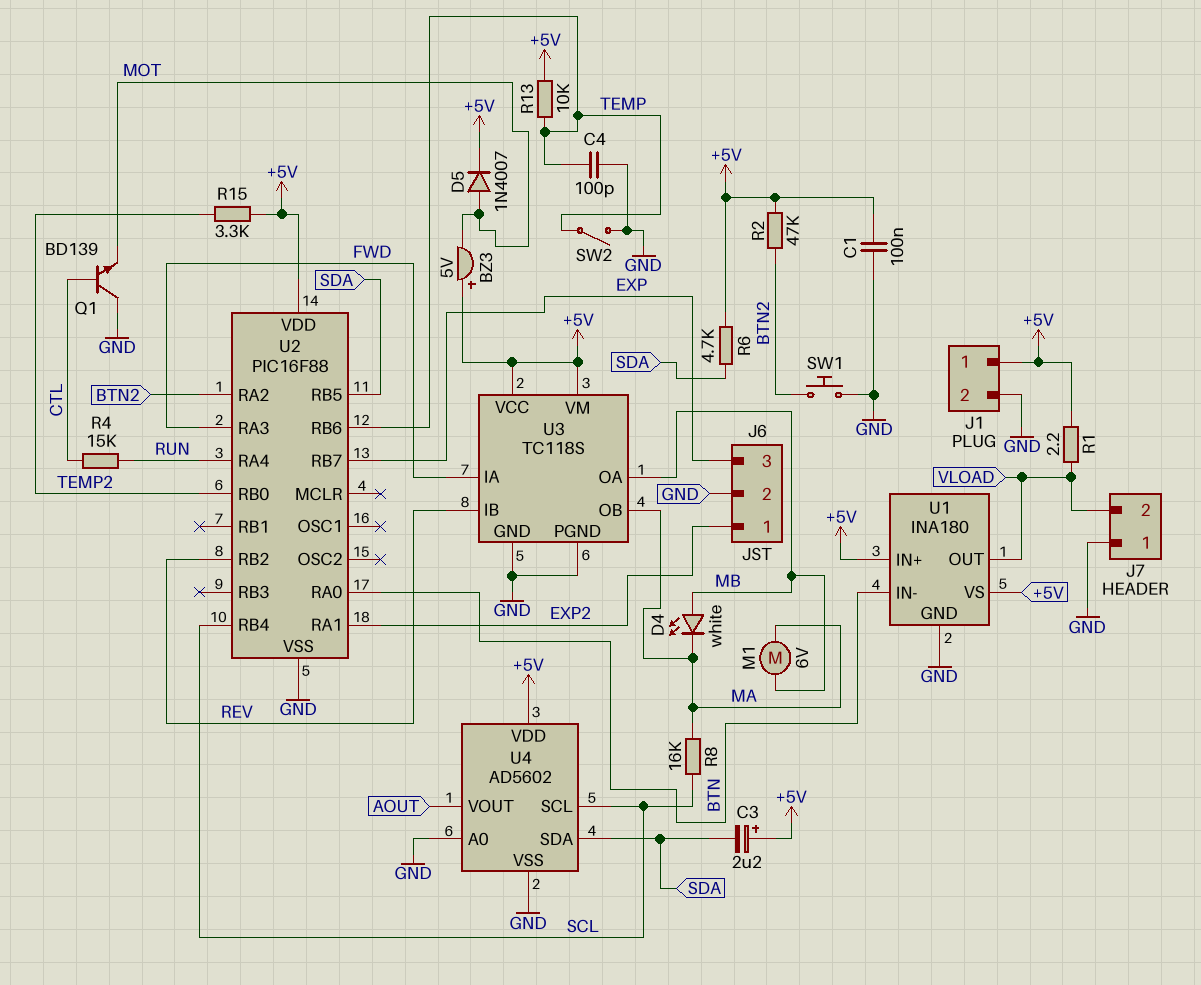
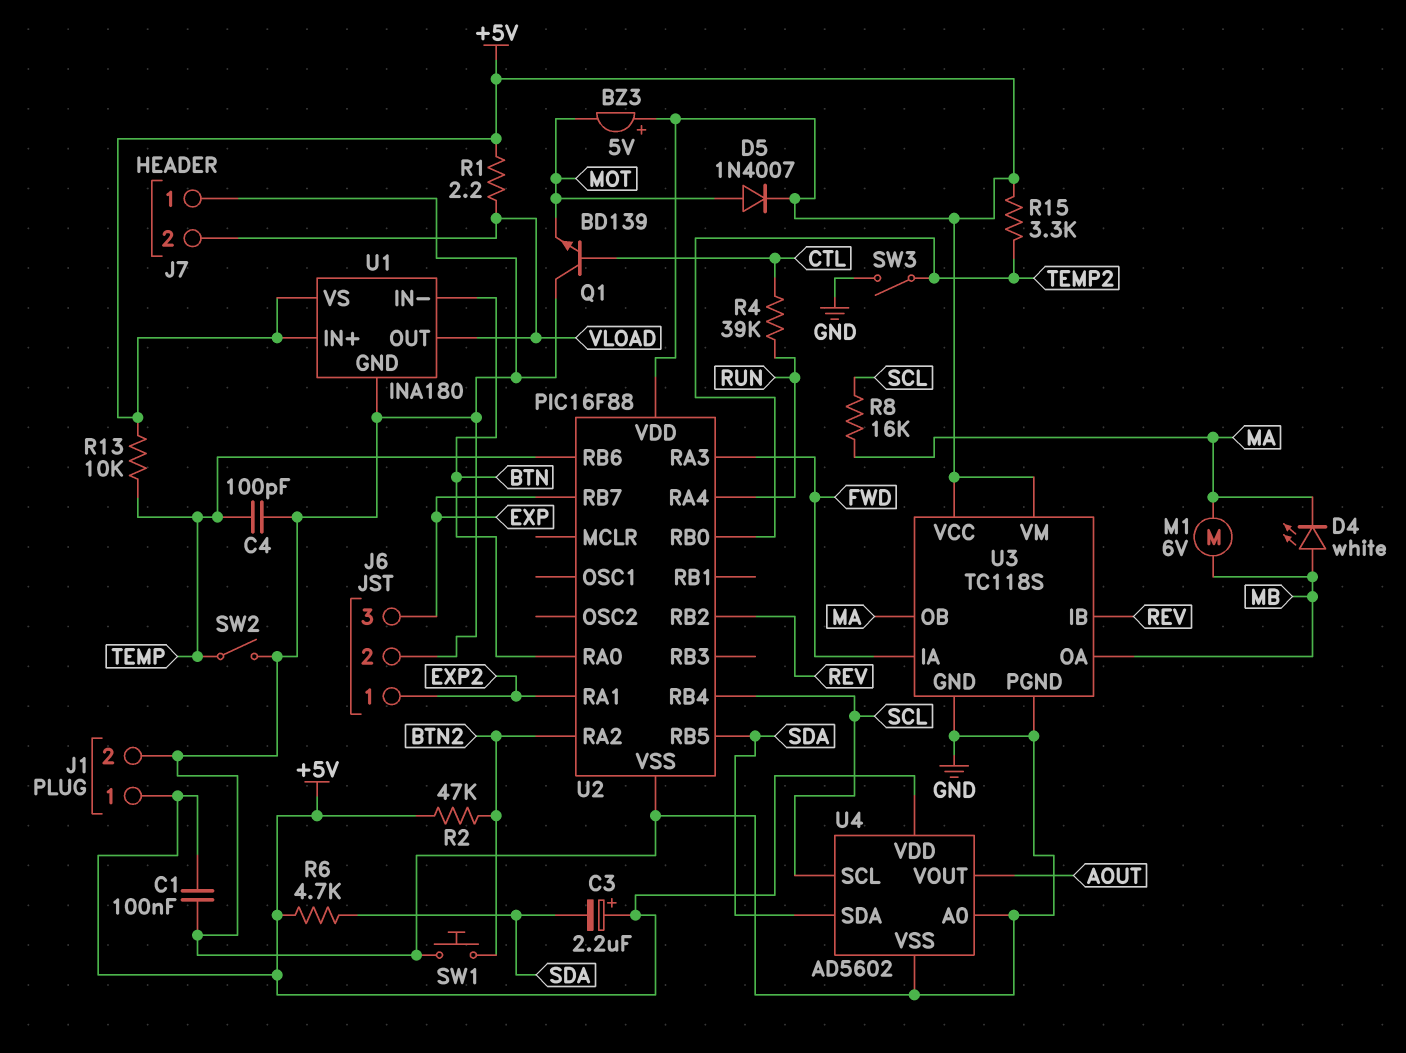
R4: 15k (CTL, RUN) -> 39k (CTL, RUN)
SW3: none -> switch (GND, TEMP2)

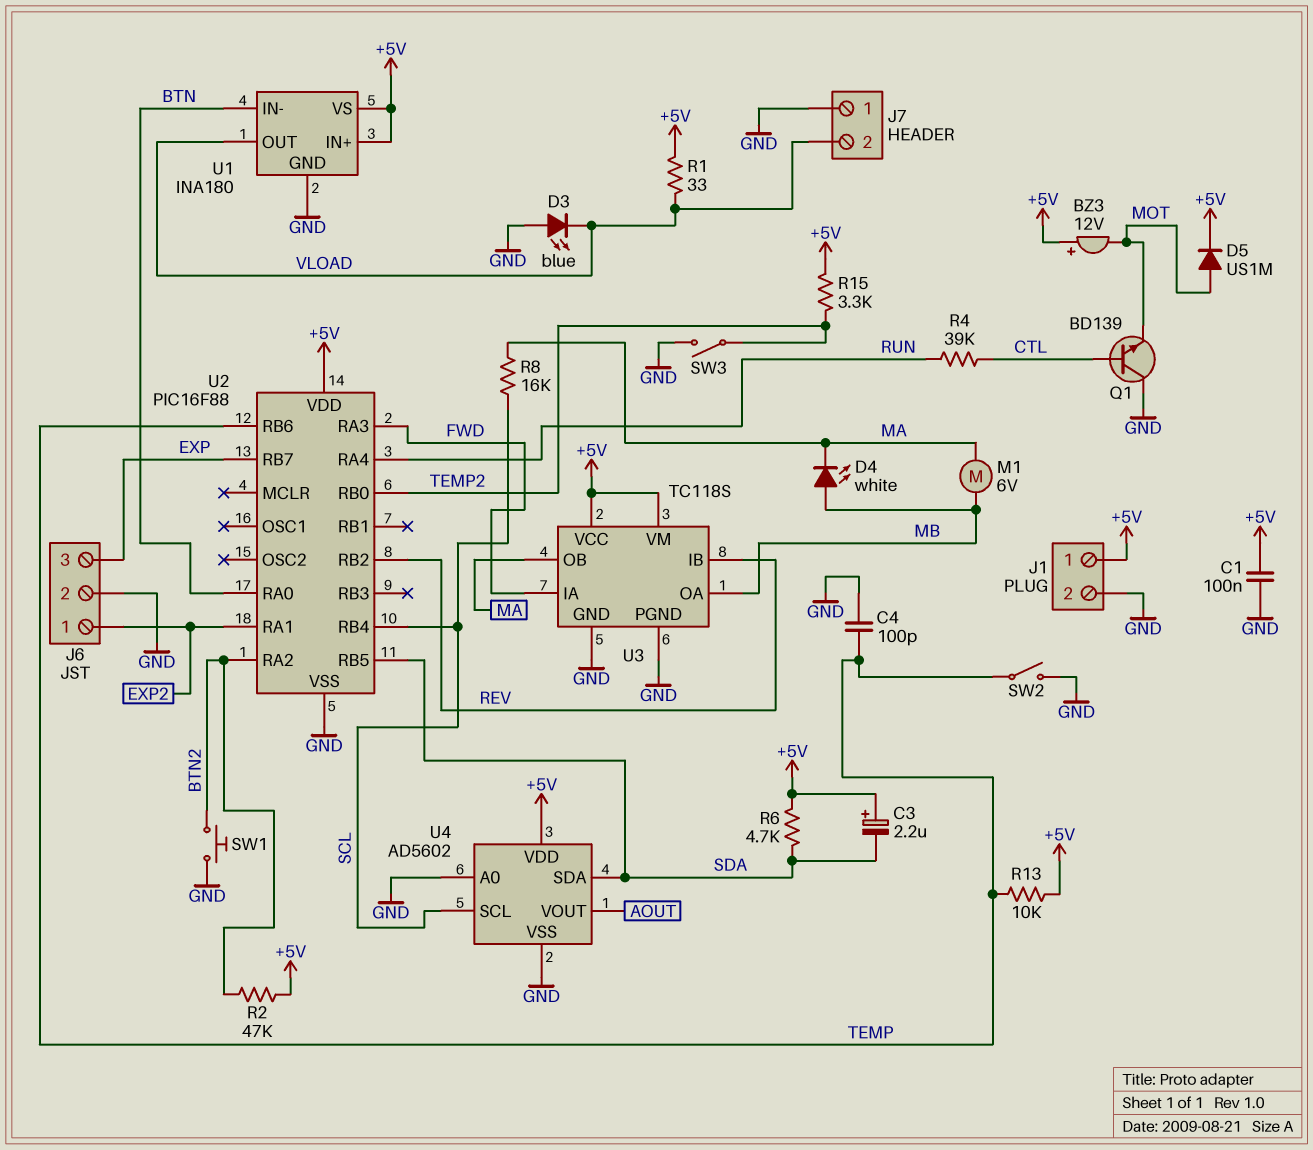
BZ3: buzzer 5V (plus +5V, minus MOT) -> buzzer 12V (plus +5V, minus MOT)
D3: none -> LED blue (A GND, K VLOAD)
D5: diode 1N4007 (A MOT, K +5V) -> diode US1M (A MOT, K +5V)
R1: 2.2 (+5V, VLOAD) -> 33 (+5V, VLOAD)

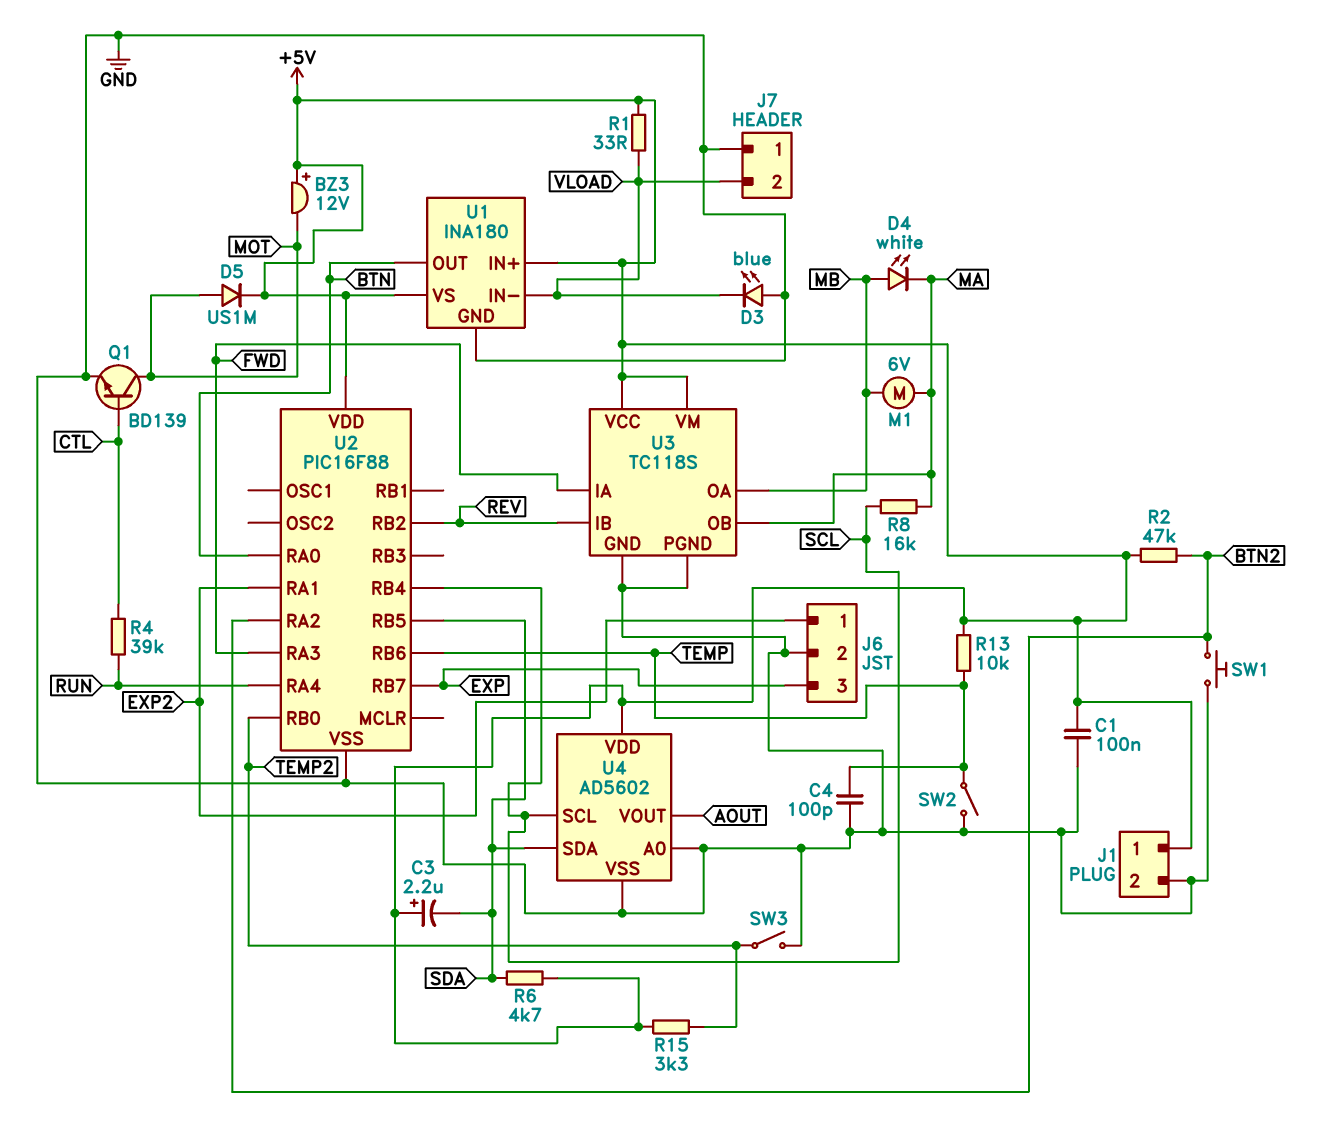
Q1: NPN BD139 (B CTL, C GND, E MOT) -> NPN BD139 (B CTL, C MOT, E GND)
U1 pin IN-: BTN -> VLOAD
U1 pin OUT: VLOAD -> BTN

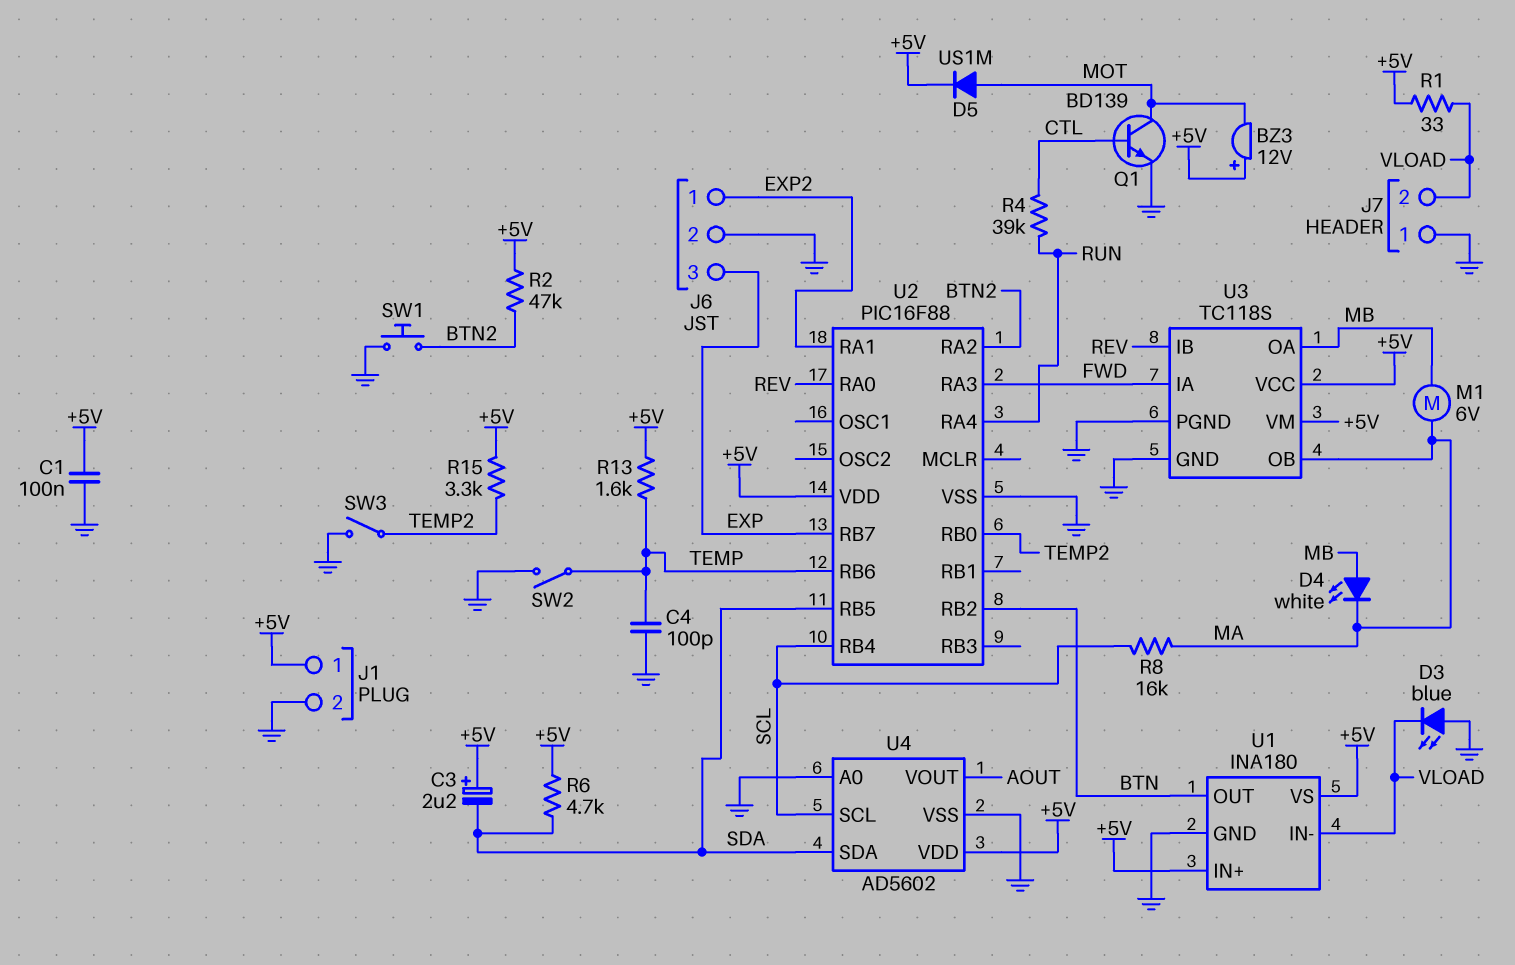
R13: 10k (+5V, TEMP) -> 1.6k (+5V, TEMP)
U2 pin RA0: BTN -> REV
U2 pin RB2: REV -> BTN

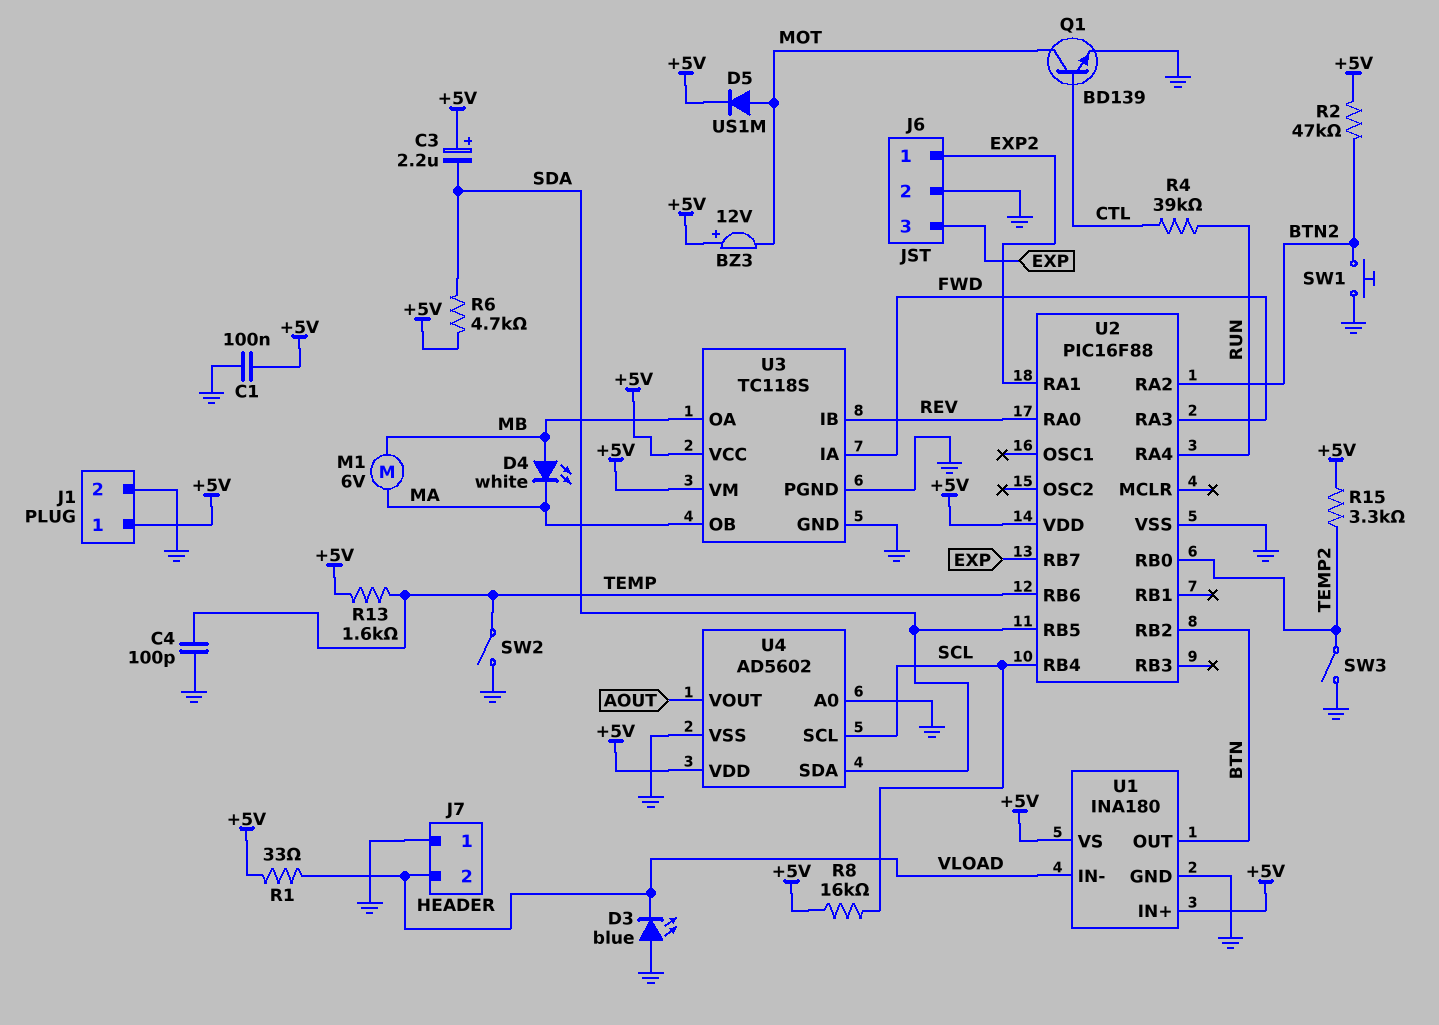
R8: 16k (MA, SCL) -> 16k (+5V, SCL)

